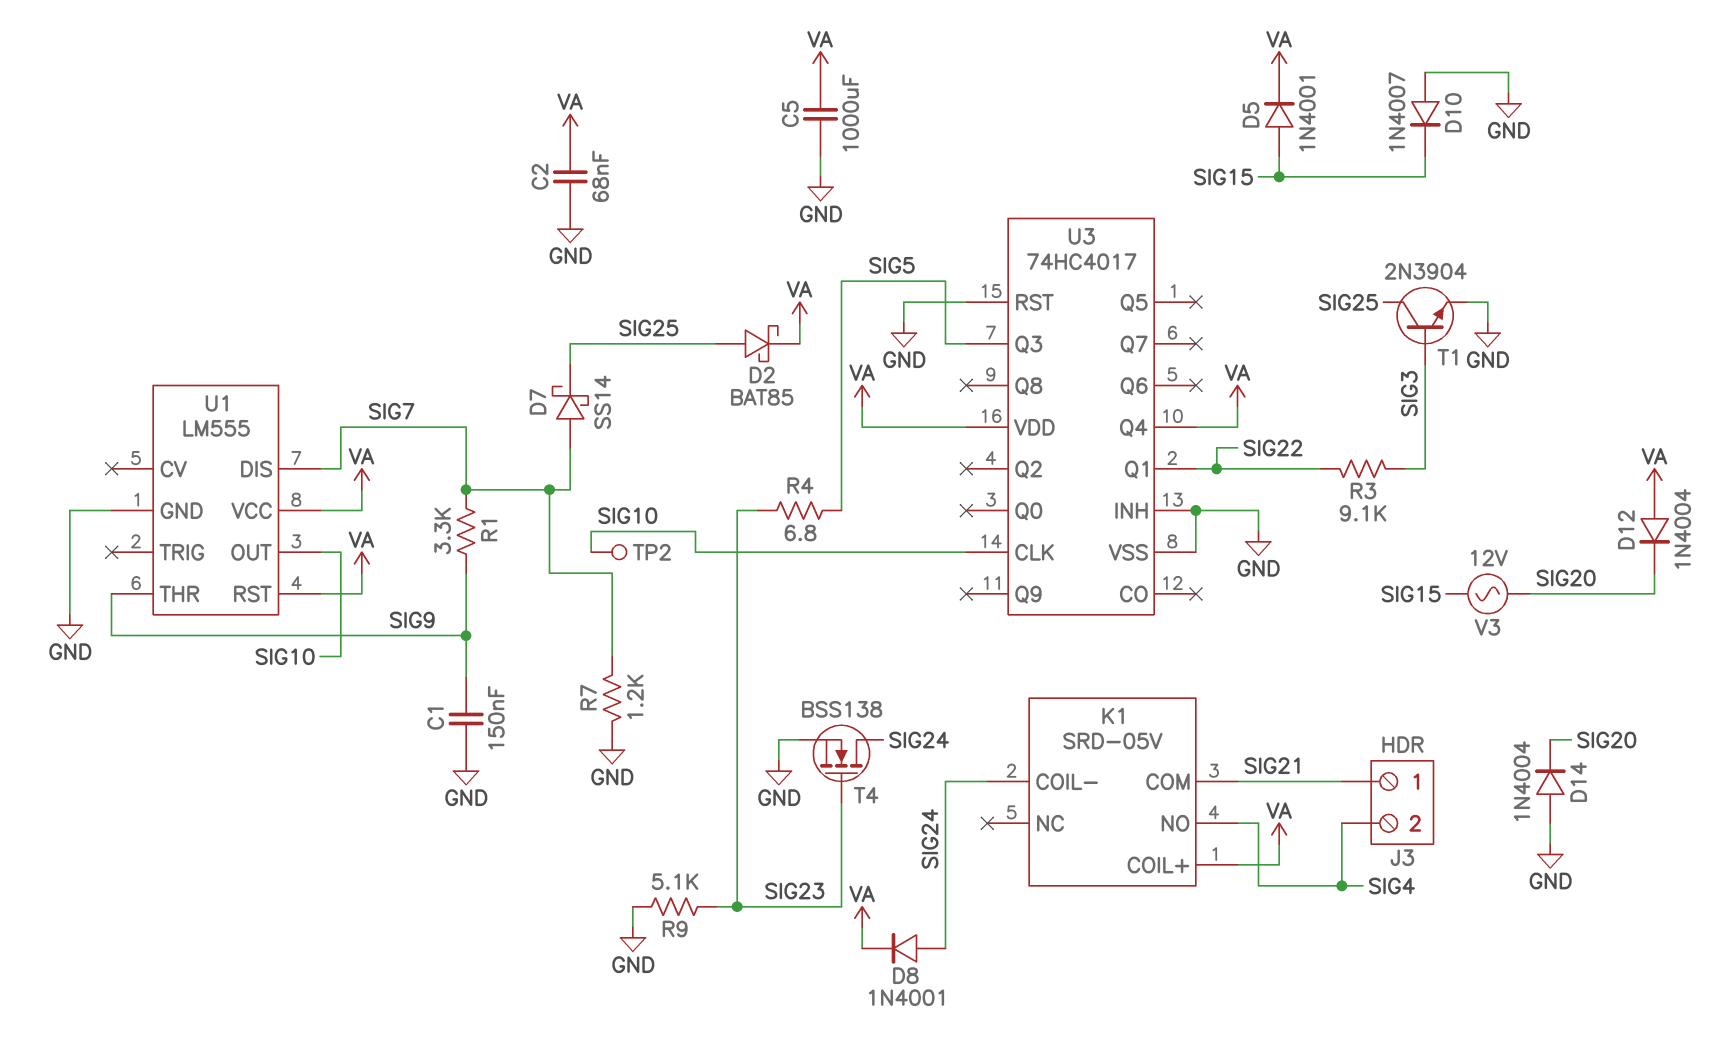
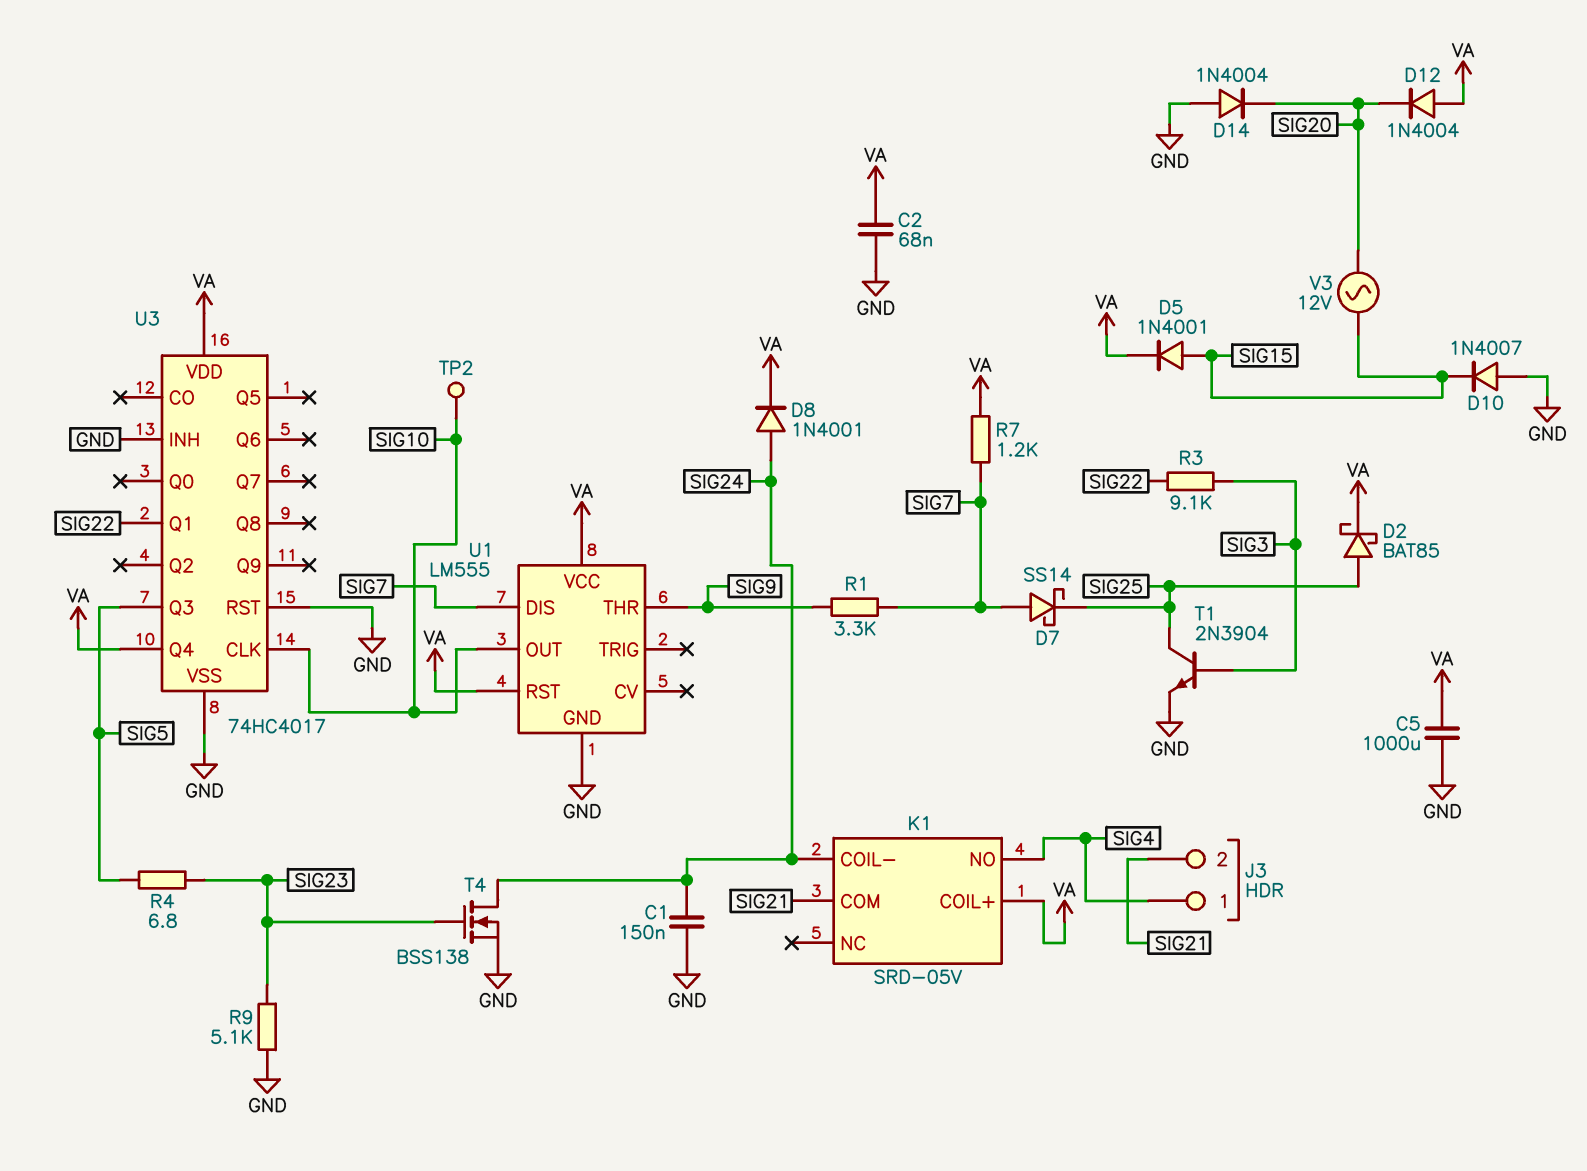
C1: 150nF (GND, SIG9) -> 150nF (GND, SIG24)
J3 pin 1: SIG21 -> SIG4
J3 pin 2: SIG4 -> SIG21
R7: 1.2k (GND, SIG7) -> 1.2k (SIG7, VA)

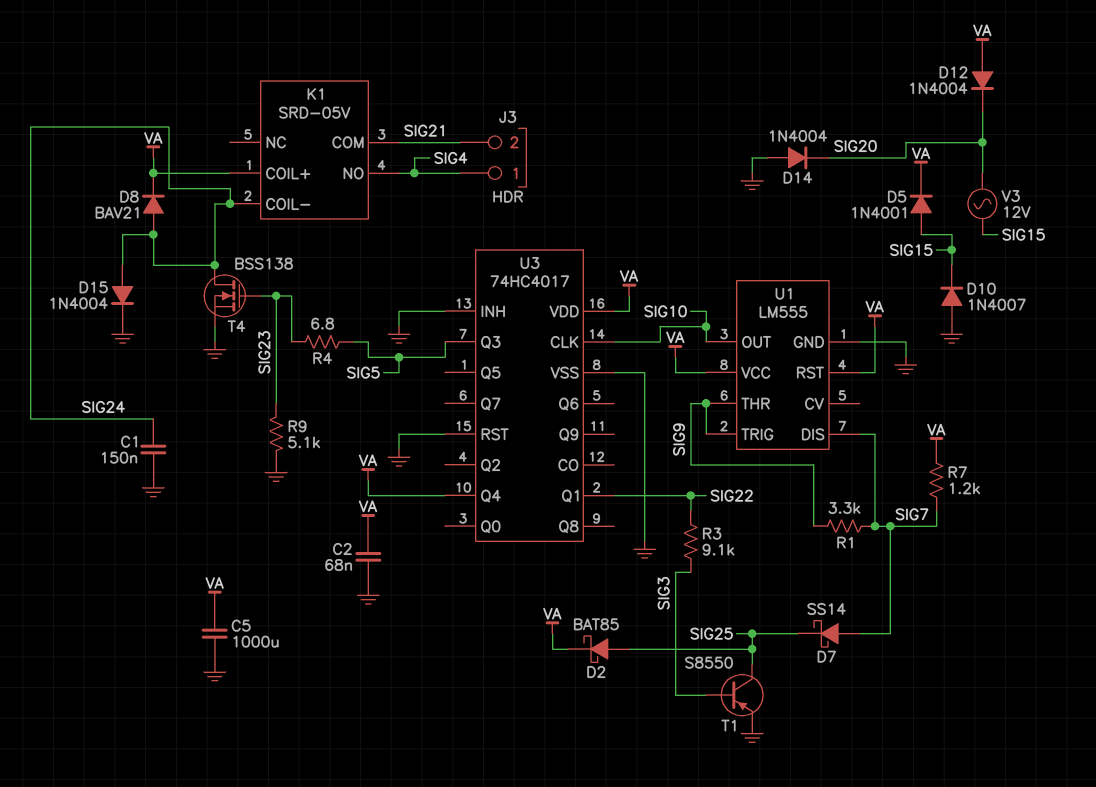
D8: diode 1N4001 (A SIG24, K VA) -> diode BAV21 (A SIG24, K VA)
D15: none -> diode 1N4004 (A SIG24, K GND)
T1: NPN 2N3904 (B SIG3, C SIG25, E GND) -> PNP S8550 (B SIG3, C SIG25, E GND)
TP2: test point (SIG10) -> none
U1 pin TRIG: none -> SIG9

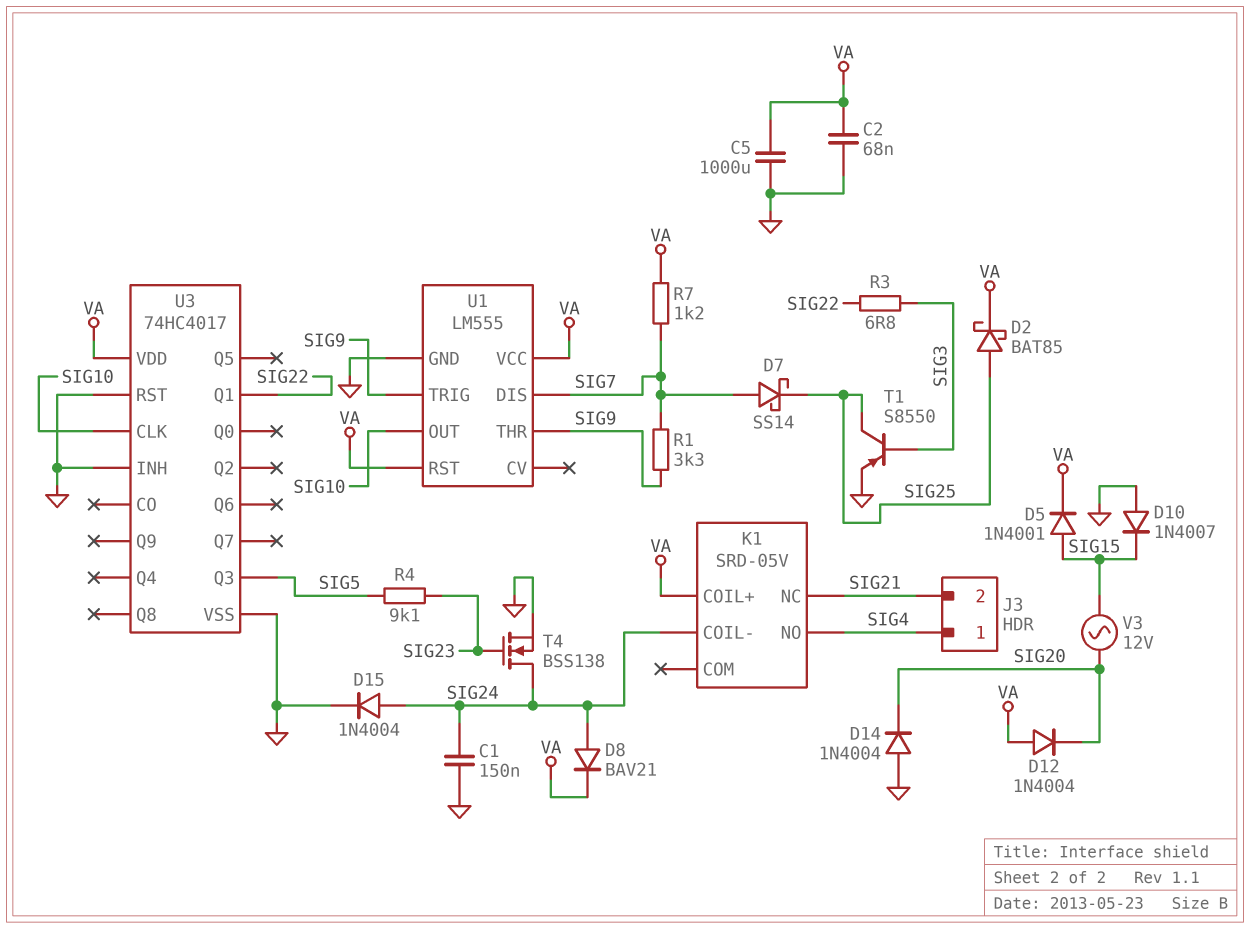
K1 pin COM: SIG21 -> none
K1 pin NC: none -> SIG21
R3: 9.1k (SIG3, SIG22) -> 6.8 (SIG3, SIG22)
R4: 6.8 (SIG5, SIG23) -> 9.1k (SIG5, SIG23)
R9: 5.1k (GND, SIG23) -> none
U3 pin Q4: VA -> none

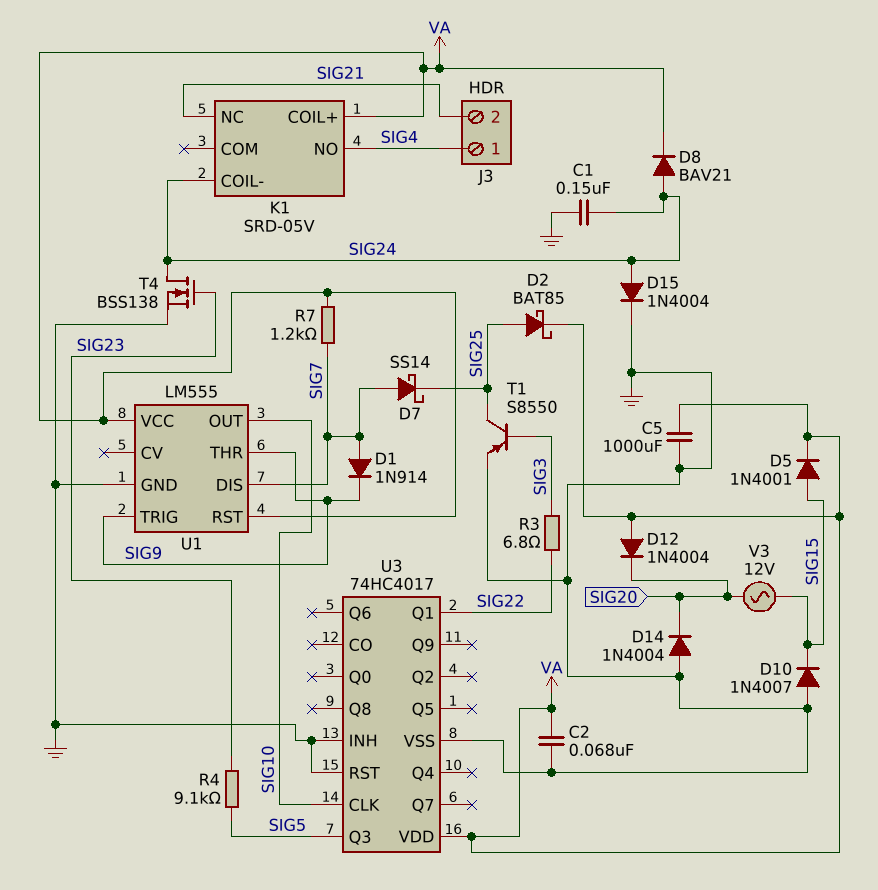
D1: none -> diode 1N914 (A SIG7, K SIG9)
R1: 3.3k (SIG7, SIG9) -> none

